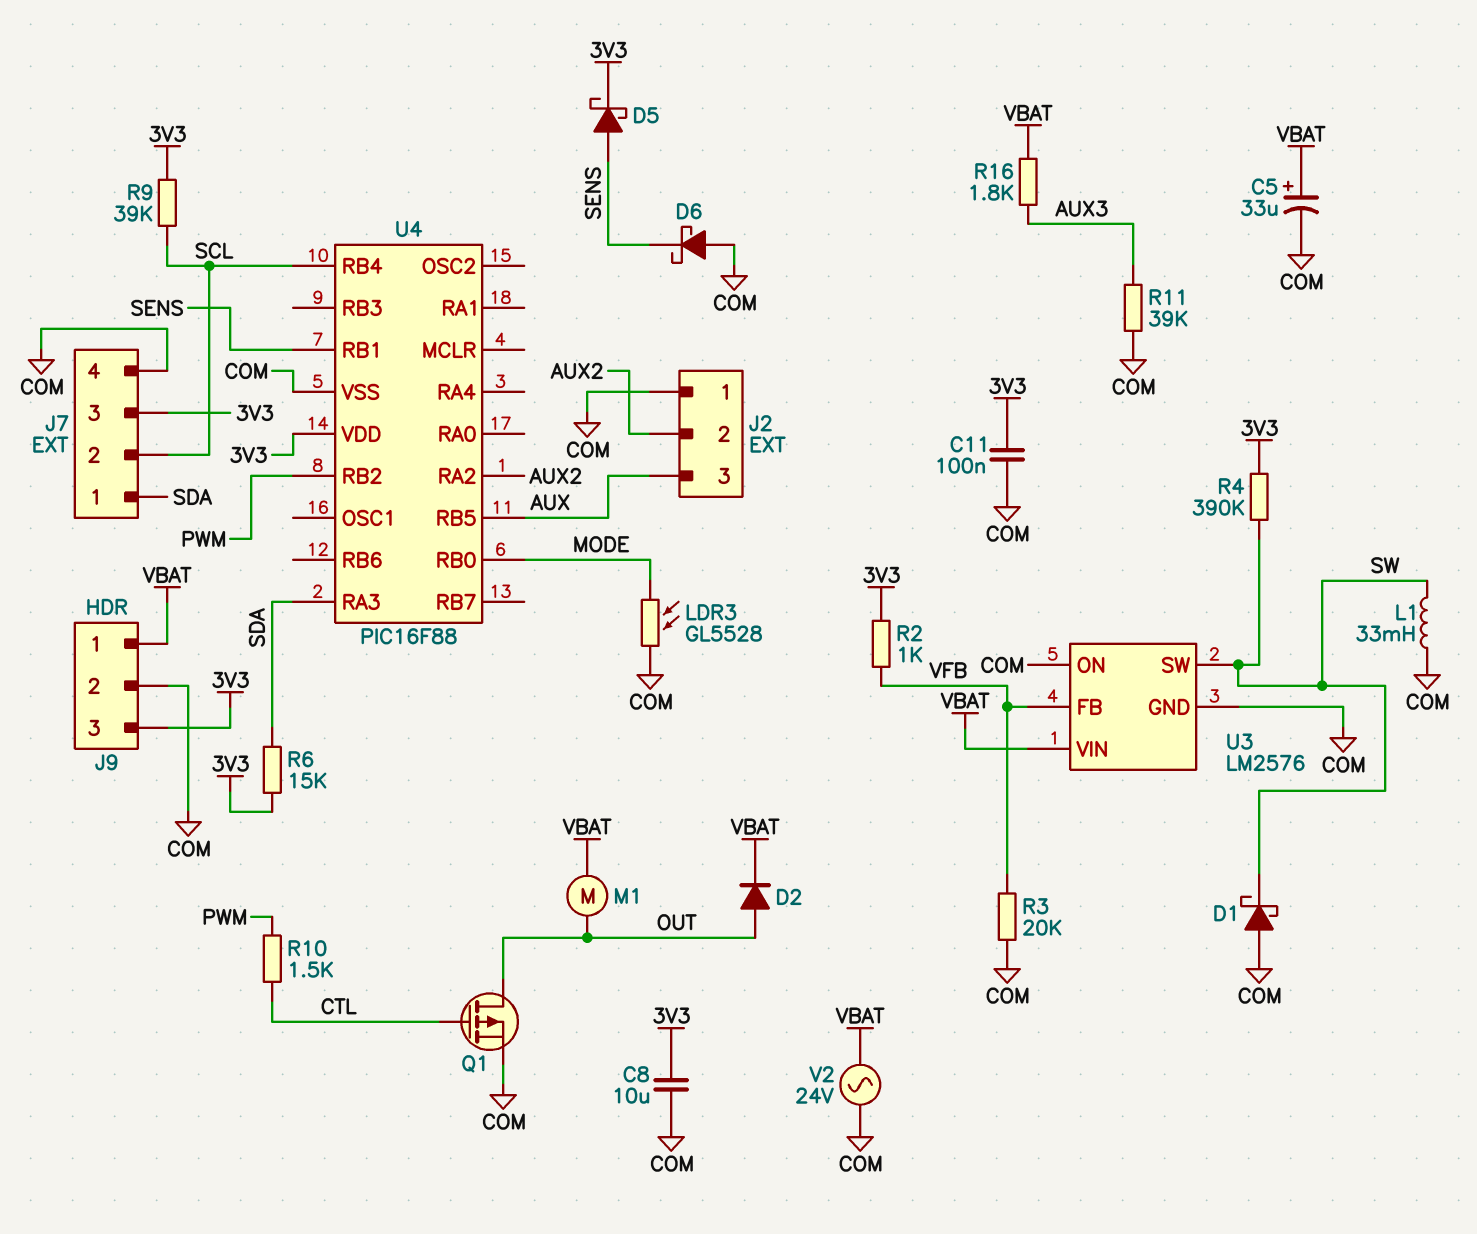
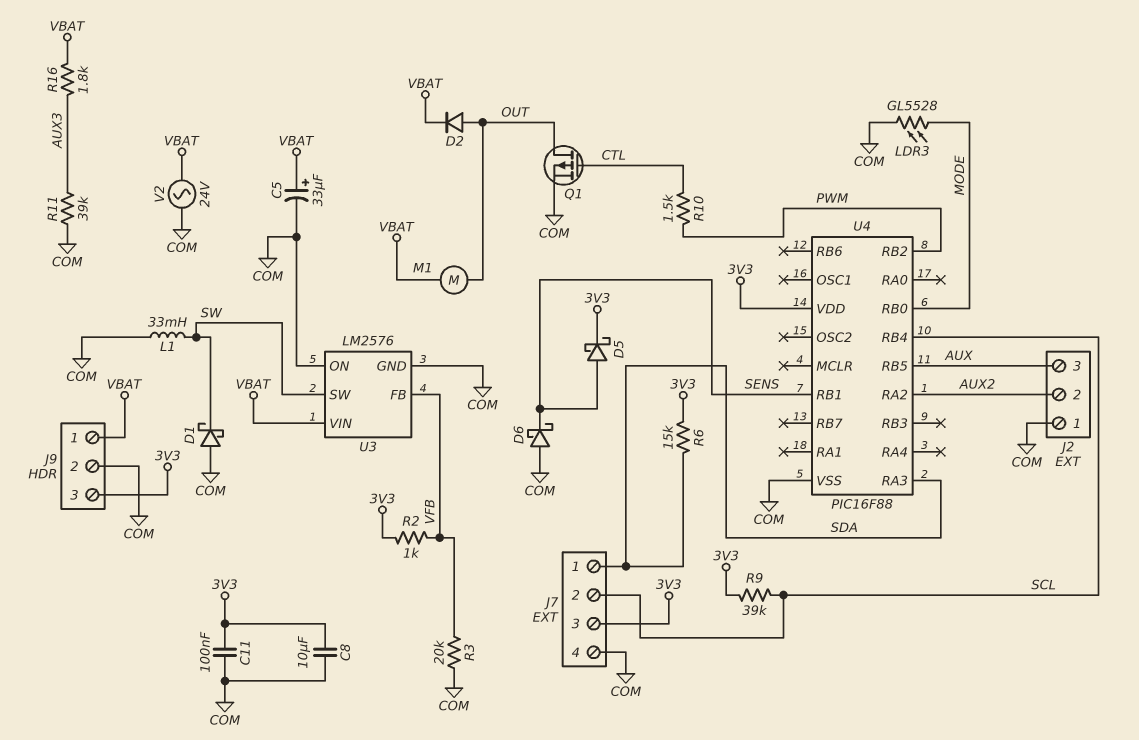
R4: 390k (3V3, SW) -> none

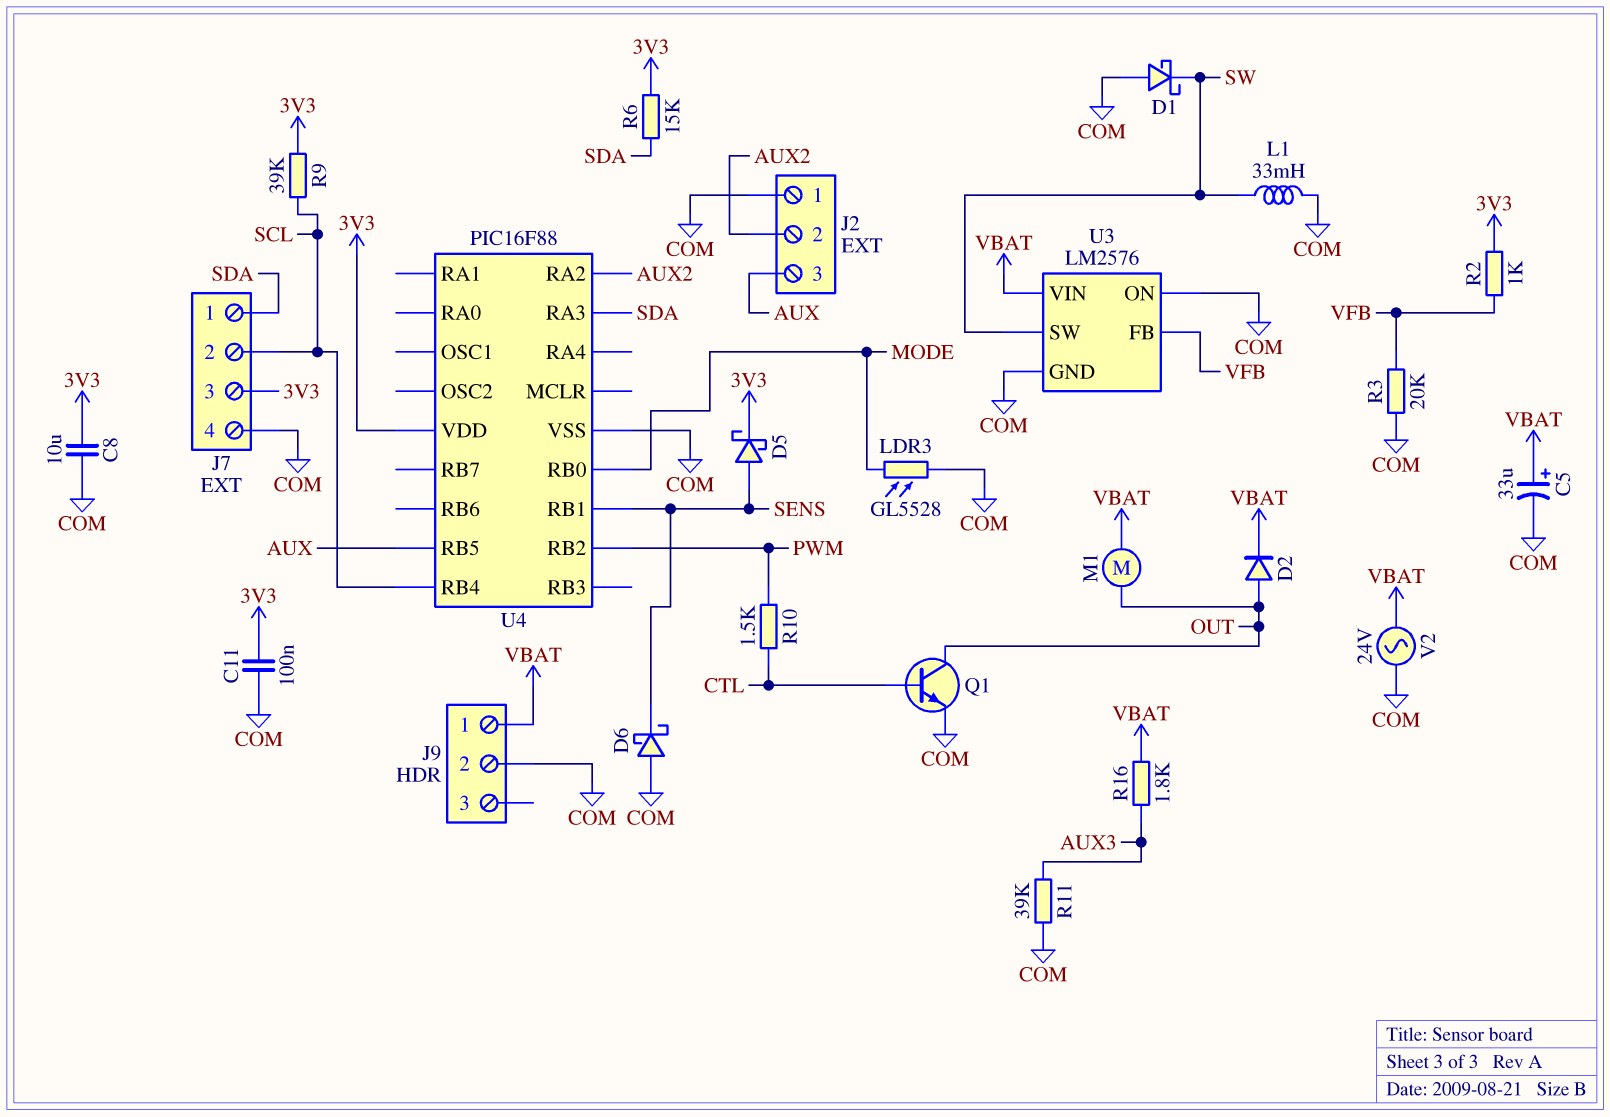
J9 pin 3: 3V3 -> none
Q1: PMOS (G CTL, D OUT, S COM) -> NPN (B CTL, C OUT, E COM)

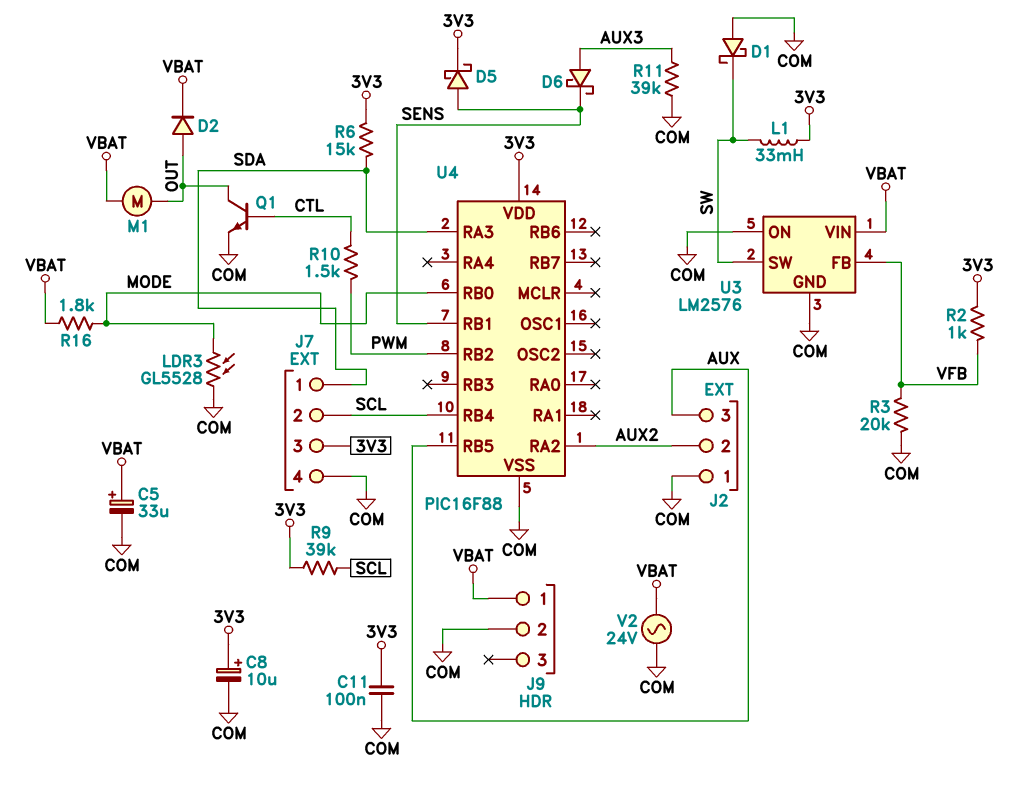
C8: 10uF (3V3, COM) -> 10uF (plus 3V3, minus COM)
D6: schottky (A COM, K SENS) -> schottky (A AUX3, K SENS)
L1: 33mH (COM, SW) -> 33mH (3V3, SW)
R16: 1.8k (AUX3, VBAT) -> 1.8k (MODE, VBAT)

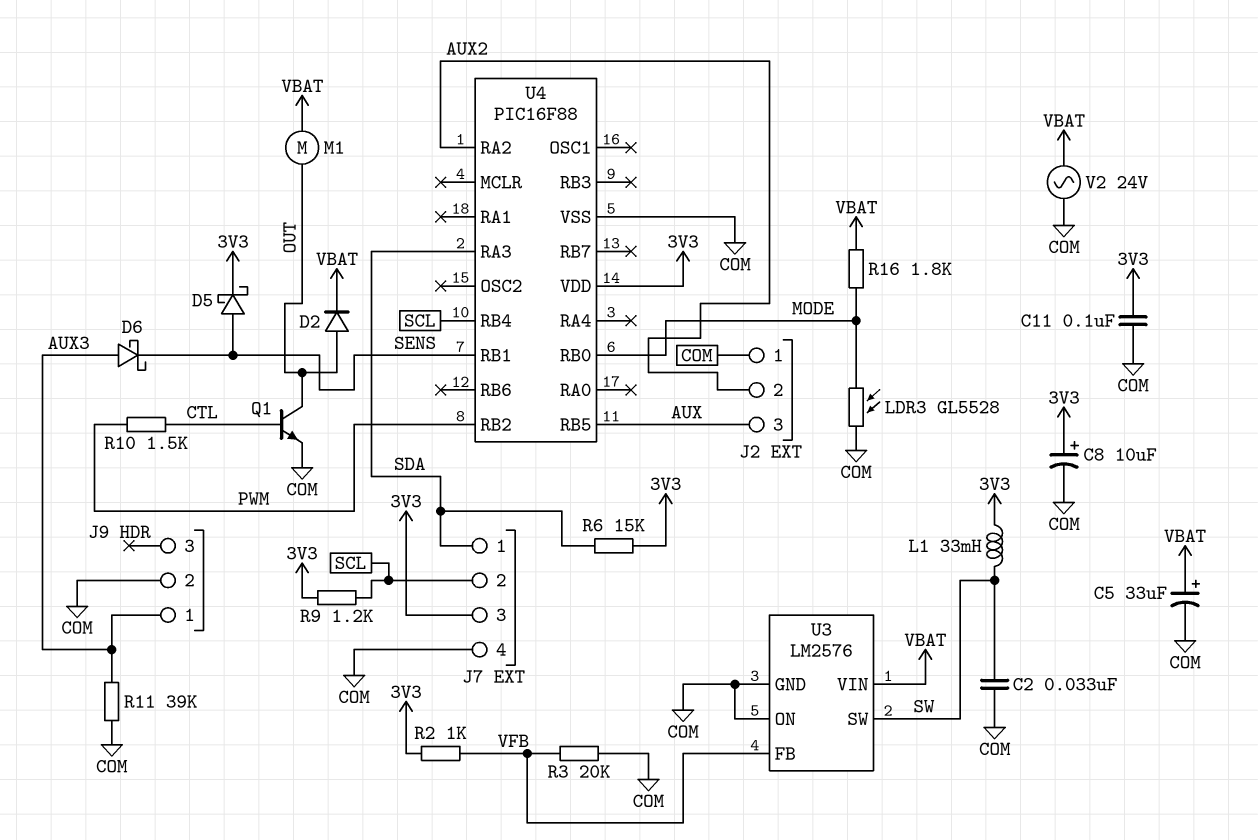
C2: none -> 33nF (COM, SW)
D1: schottky (A COM, K SW) -> none
J9 pin 1: VBAT -> AUX3
R9: 39k (3V3, SCL) -> 1.2k (3V3, SCL)

